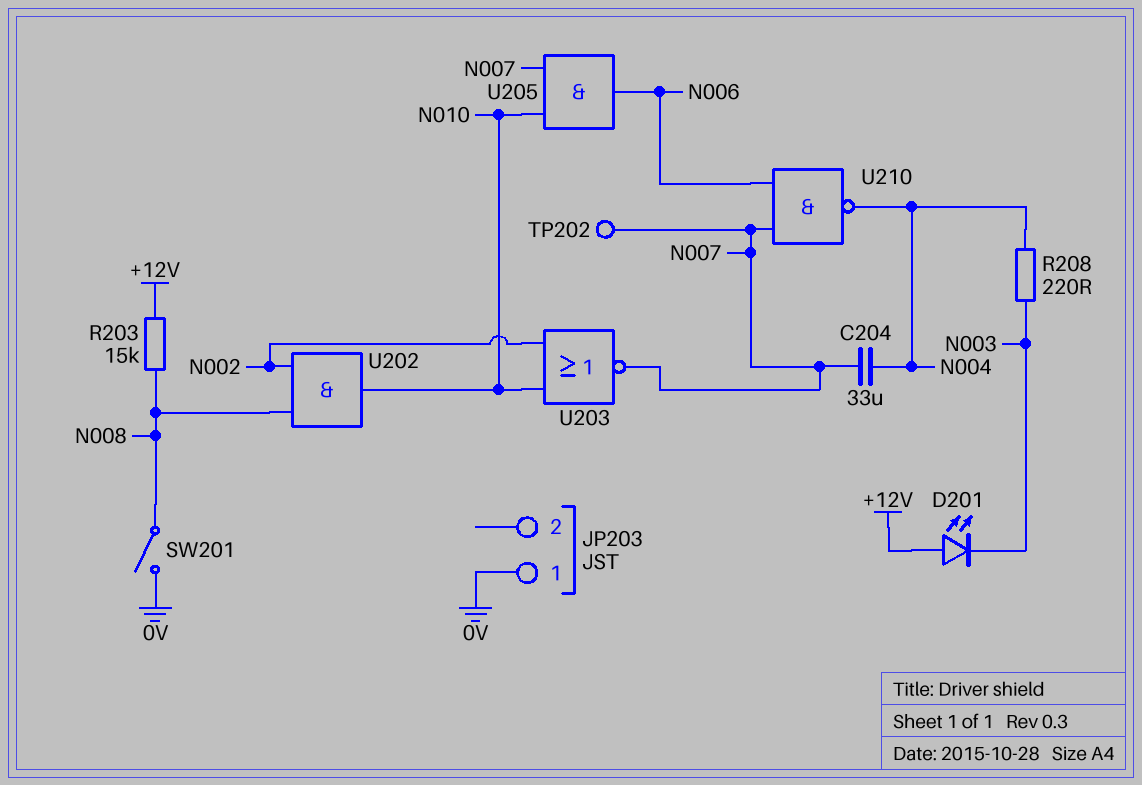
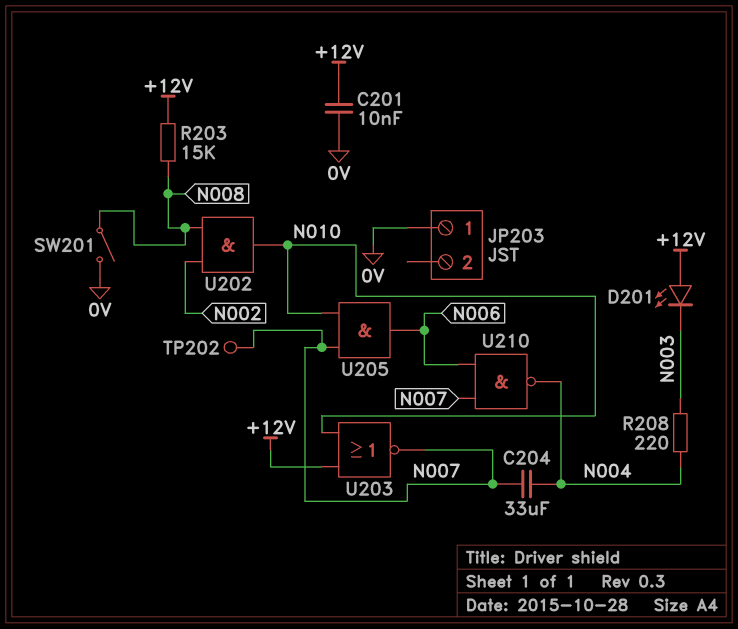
C201: none -> 10nF (+12V, 0V)
U203: NOR (in N002, in N010, out N007) -> NOR (in +12V, in N010, out N007)

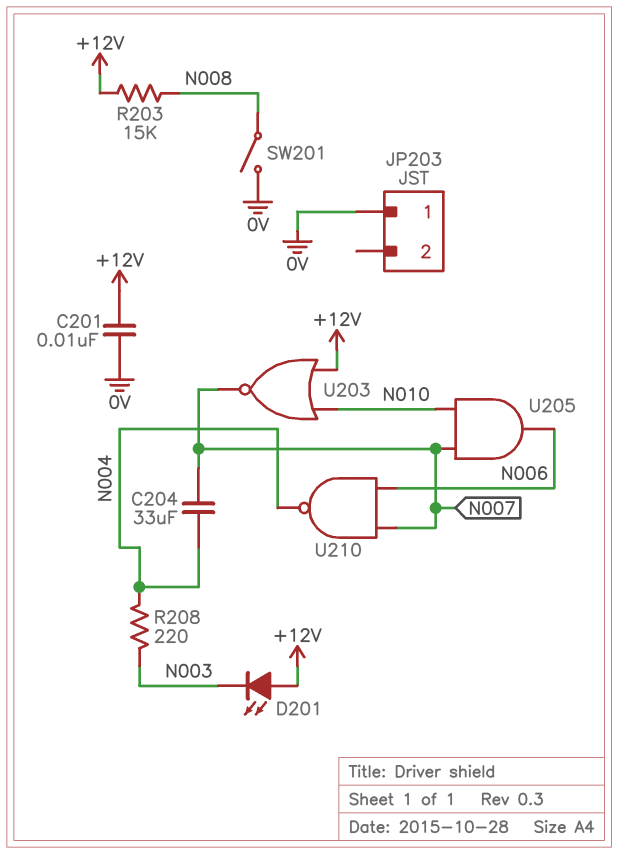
TP202: test point (N007) -> none
U202: AND (in N002, in N008, out N010) -> none

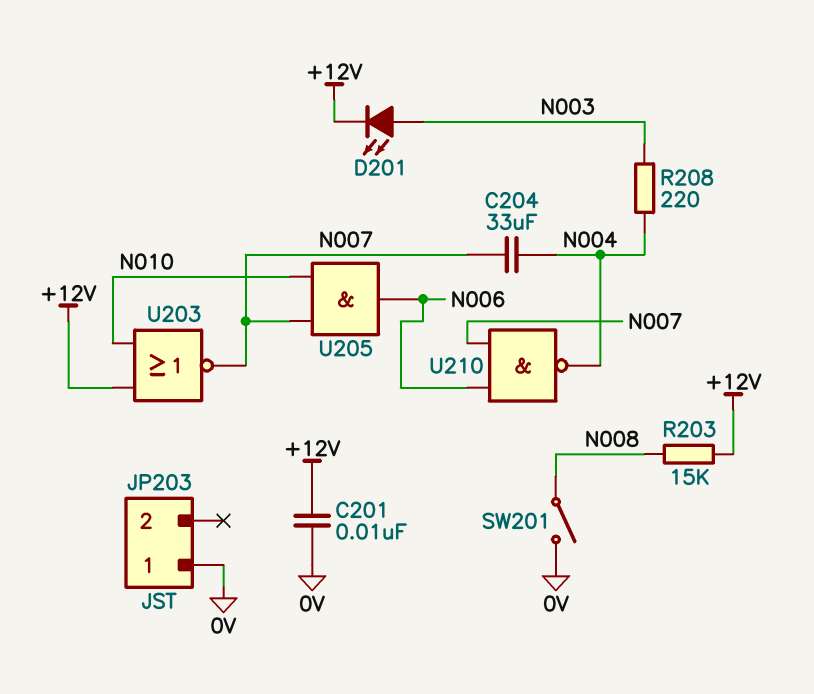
D201: LED (A +12V, K N003) -> LED (A N003, K +12V)

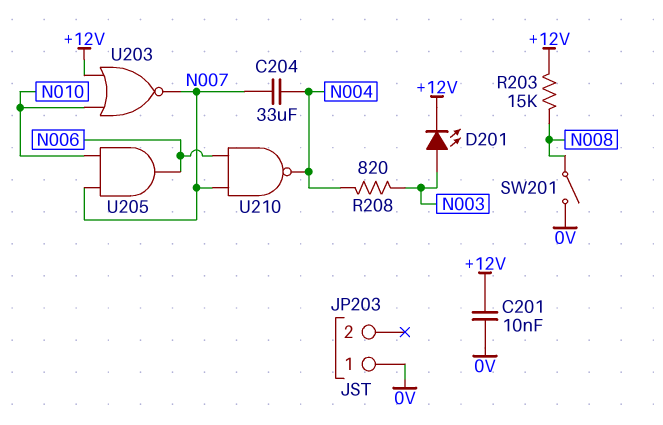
R208: 220 (N003, N004) -> 820 (N003, N004)

